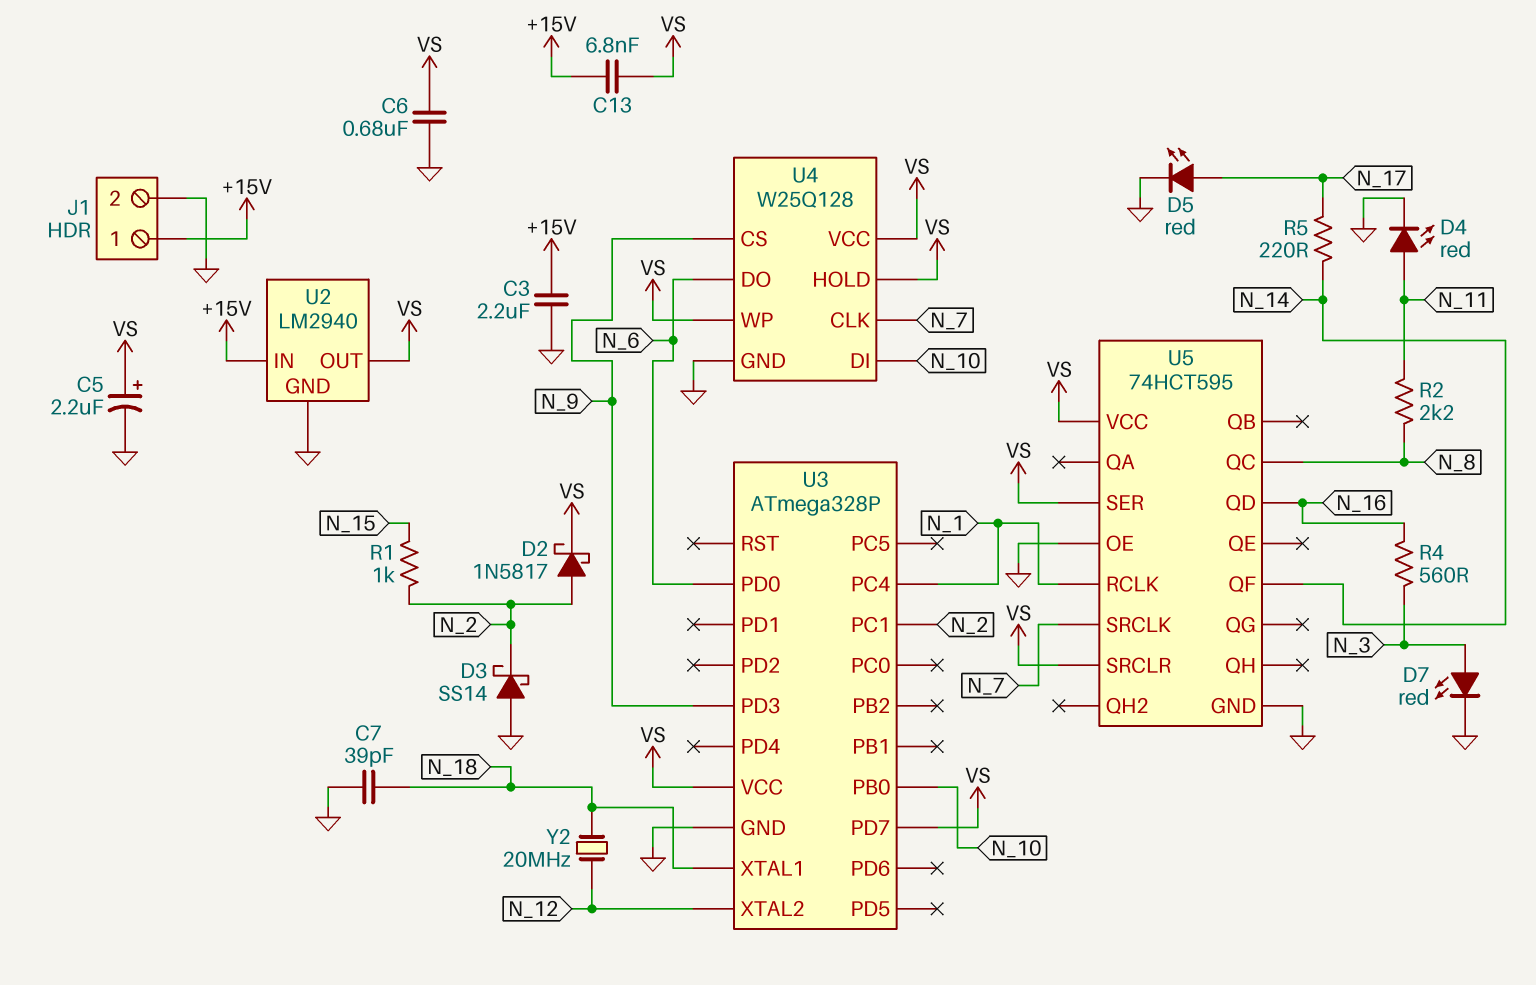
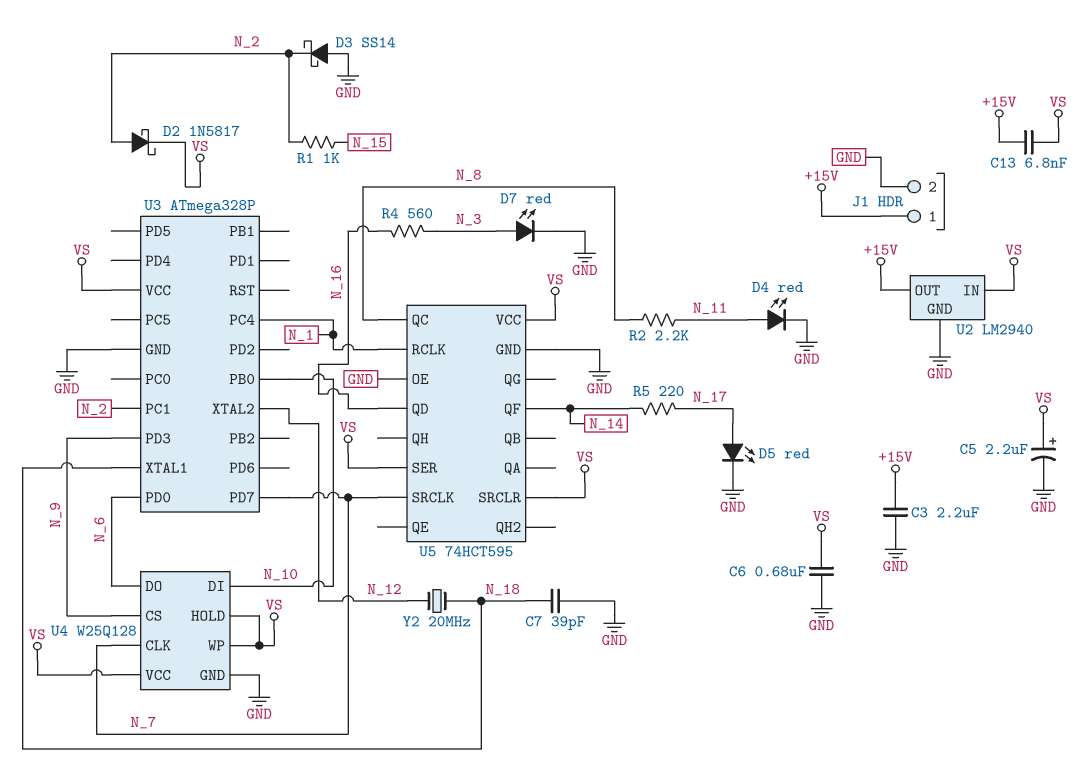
U2 pin IN: +15V -> VS
U2 pin OUT: VS -> +15V
U3 pin PD7: VS -> N_7

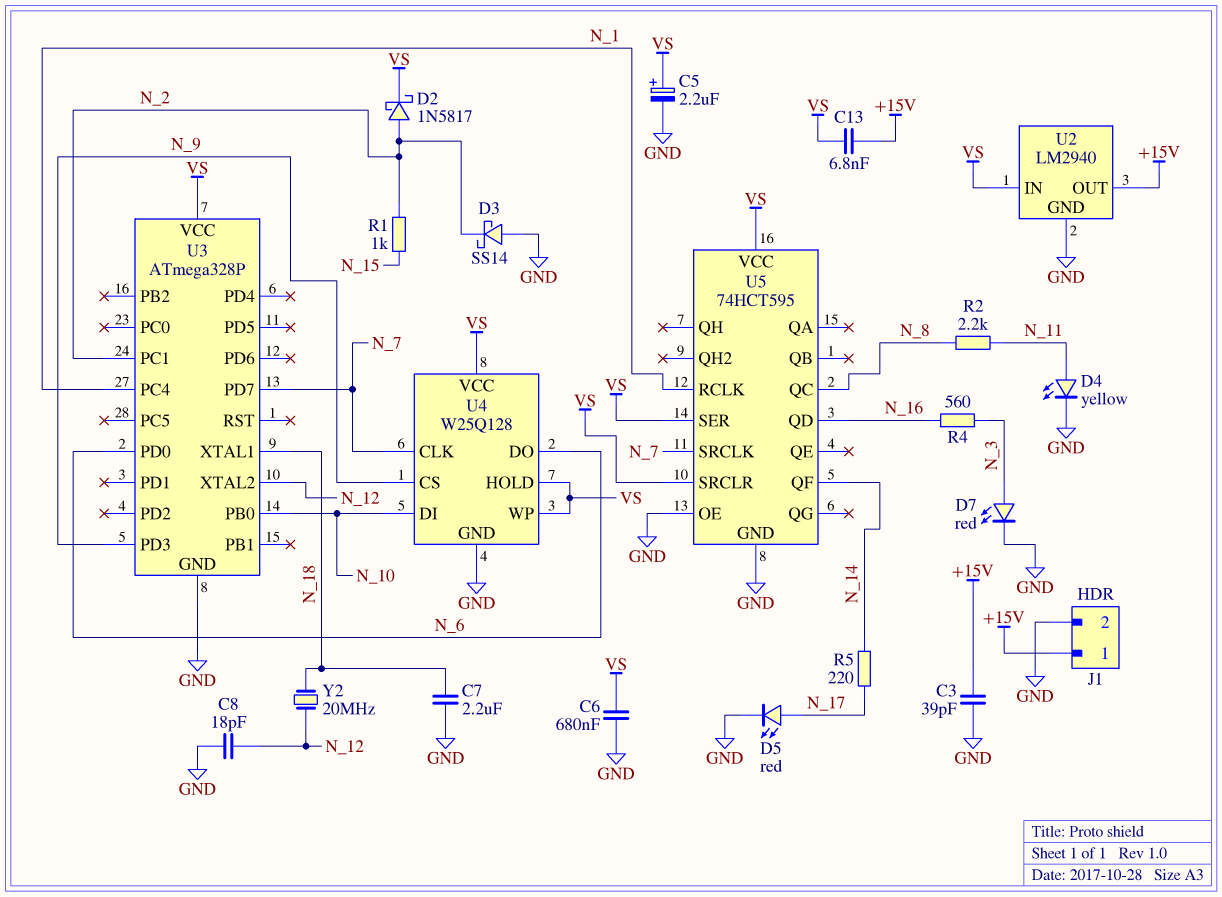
C3: 2.2uF (+15V, GND) -> 39pF (+15V, GND)
C7: 39pF (GND, N_18) -> 2.2uF (GND, N_18)
C8: none -> 18pF (GND, N_12)
D4: LED red (A N_11, K GND) -> LED yellow (A N_11, K GND)

